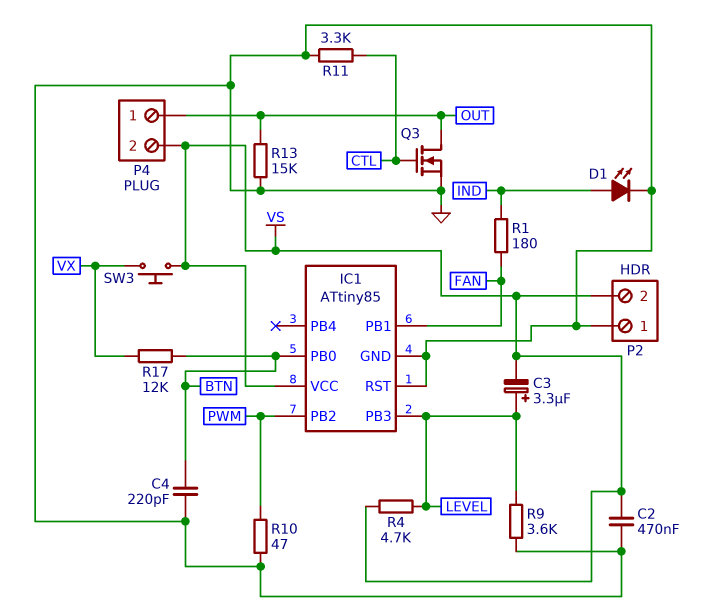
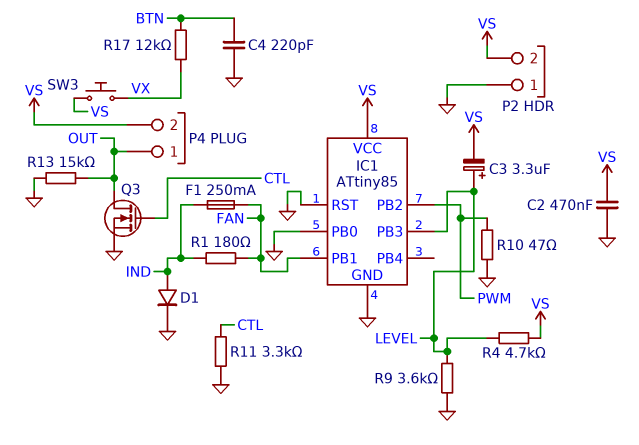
D1: LED (A IND, K GND) -> diode (A IND, K GND)
F1: none -> 250mA (FAN, IND)
IC1 pin PB0: BTN -> GND

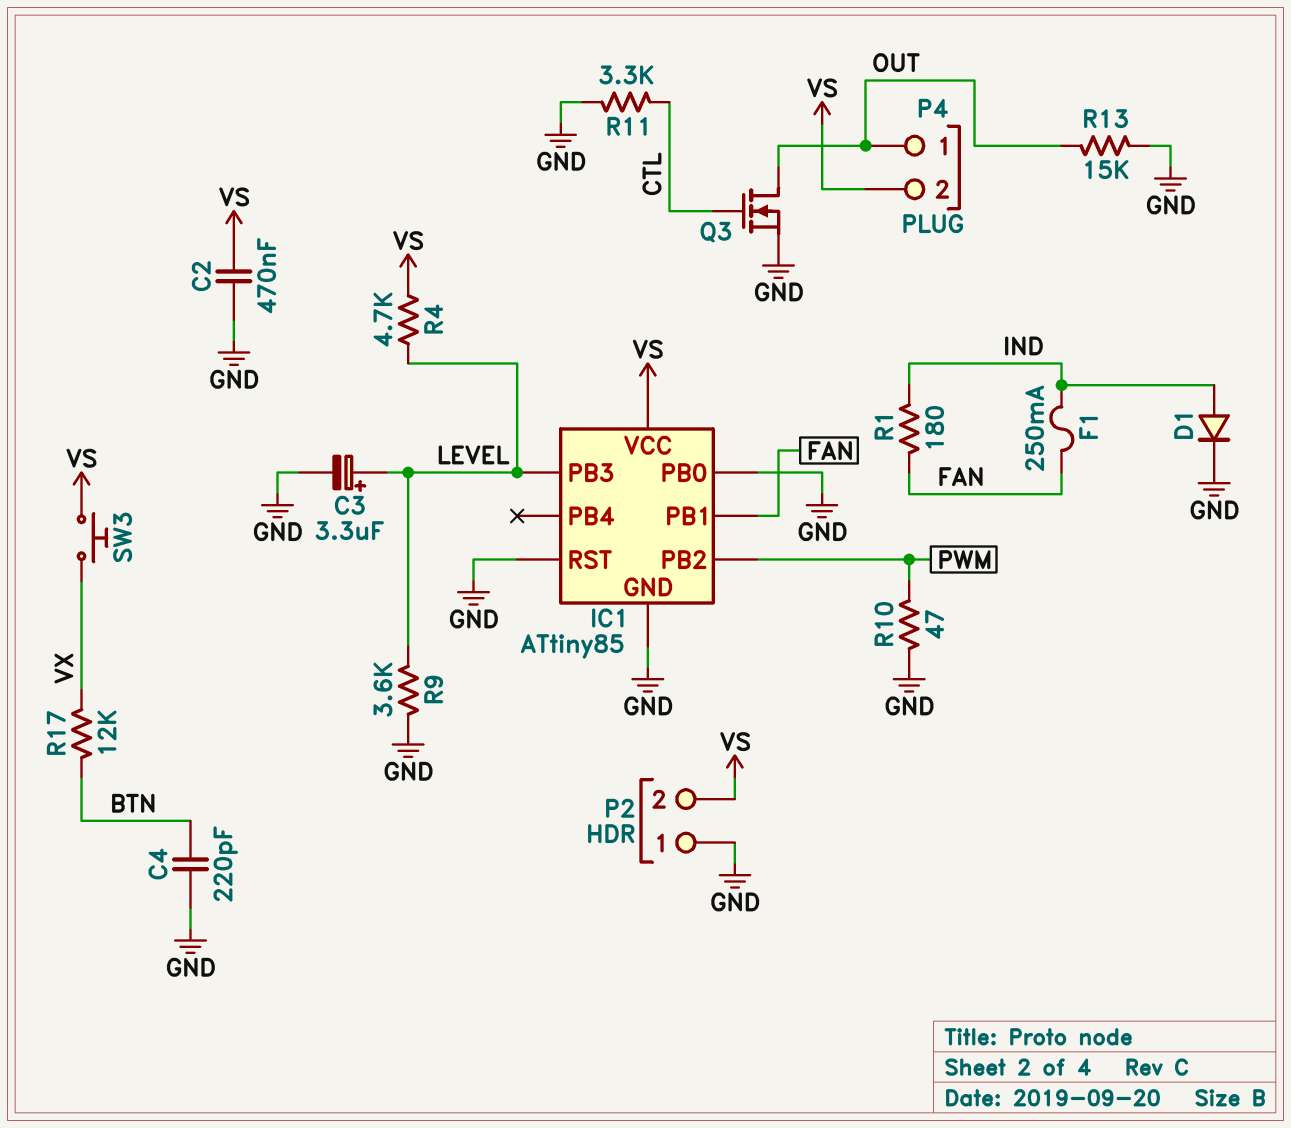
C3: 3.3uF (plus LEVEL, minus VS) -> 3.3uF (plus LEVEL, minus GND)

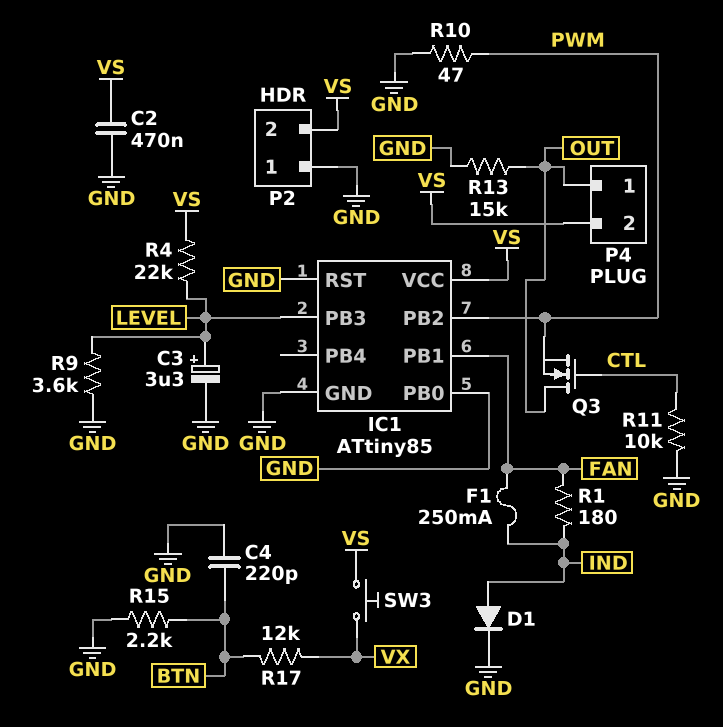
Q3: NMOS (G CTL, D OUT, S GND) -> NMOS (G CTL, D OUT, S PWM)
R4: 4.7k (LEVEL, VS) -> 22k (LEVEL, VS)
R11: 3.3k (CTL, GND) -> 10k (CTL, GND)
R15: none -> 2.2k (BTN, GND)

